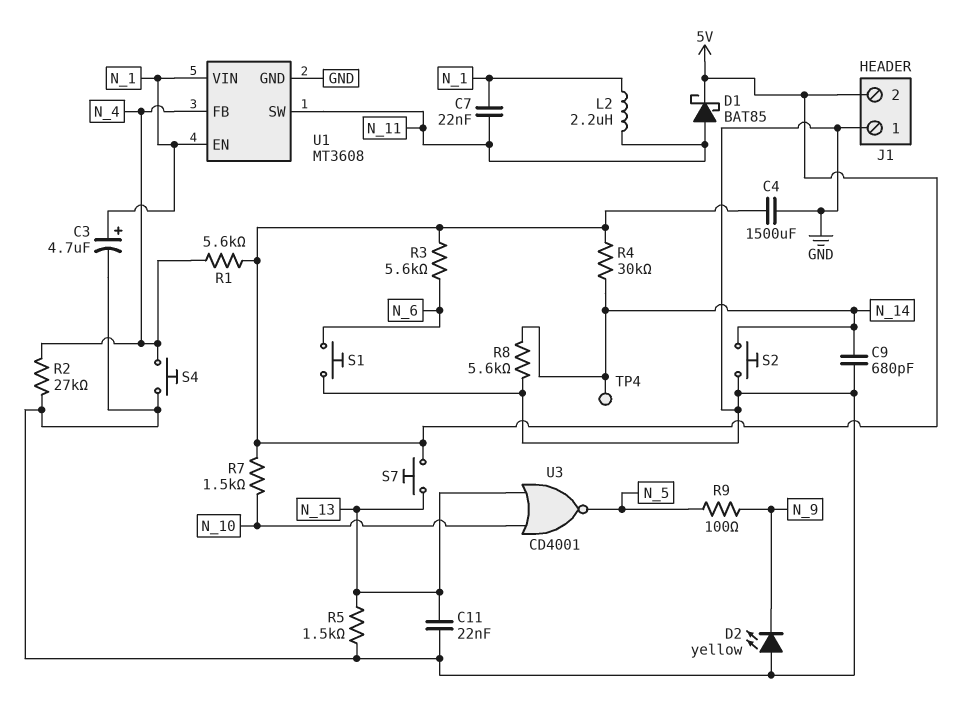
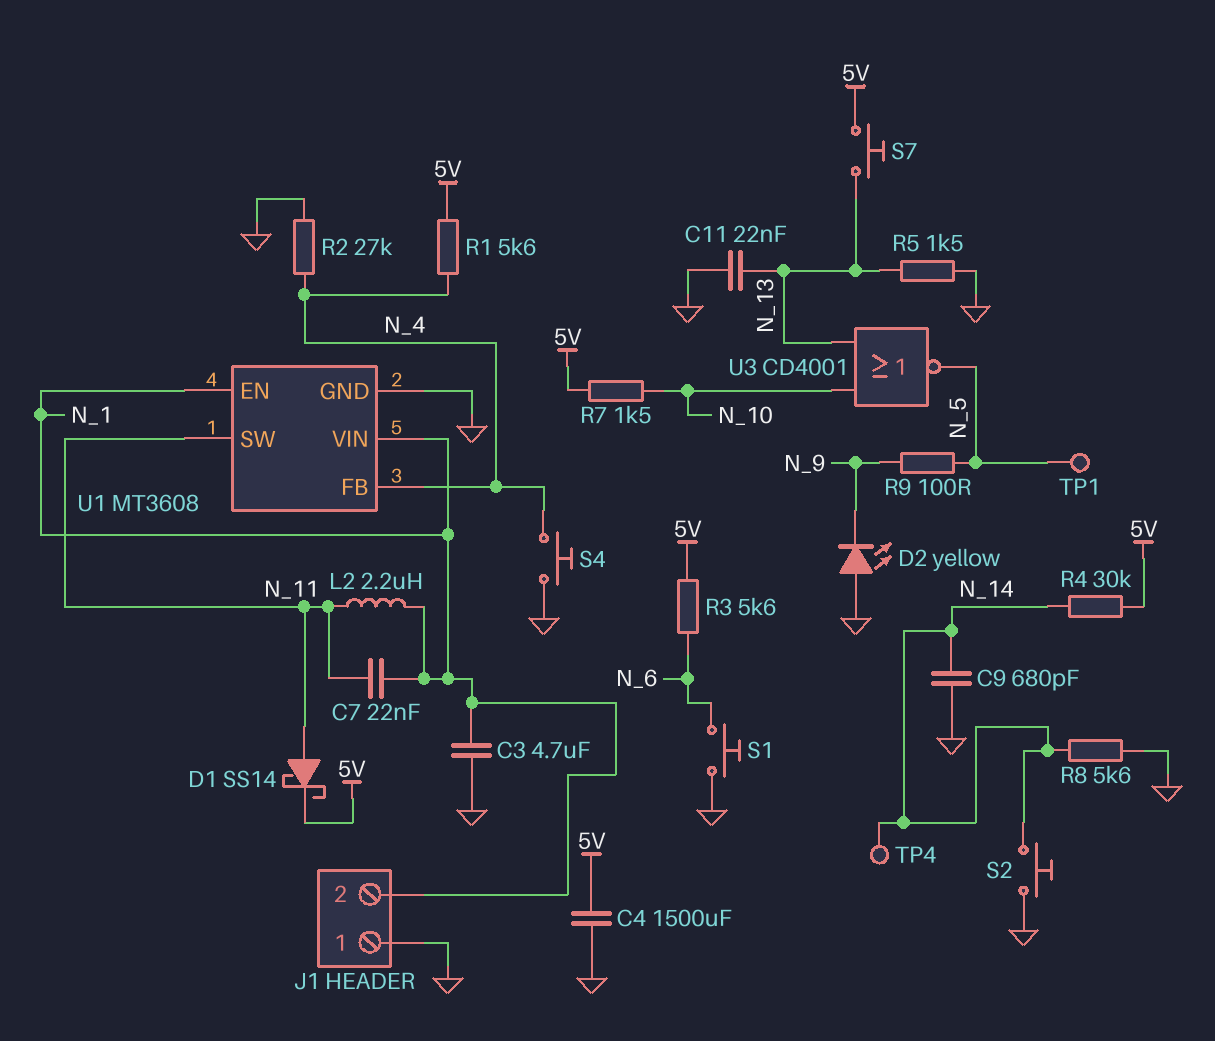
C3: 4.7uF (plus N_1, minus GND) -> 4.7uF (GND, N_1)
D1: schottky BAT85 (A N_11, K 5V) -> schottky SS14 (A N_11, K 5V)
J1 pin 2: 5V -> N_1
TP1: none -> test point (N_5)

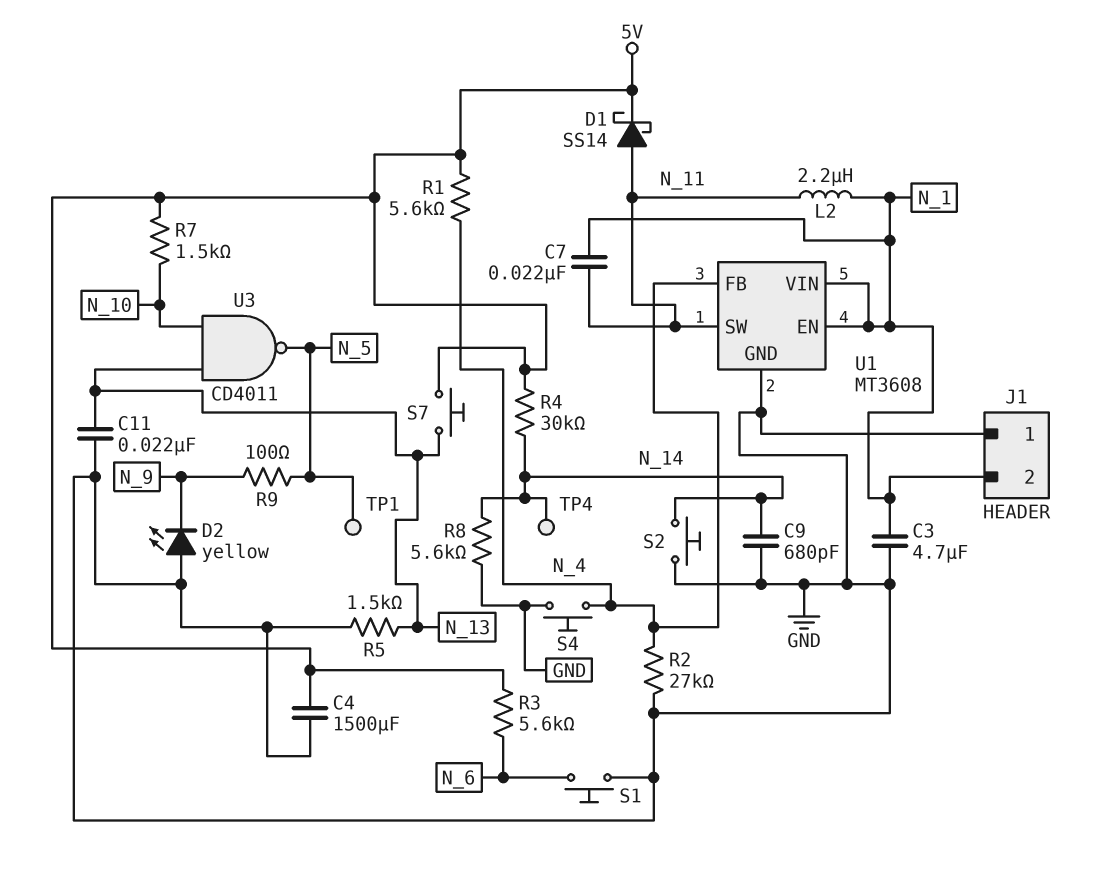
U3: NOR CD4001 (in N_10, in N_13, out N_5) -> NAND CD4011 (in N_10, in N_13, out N_5)

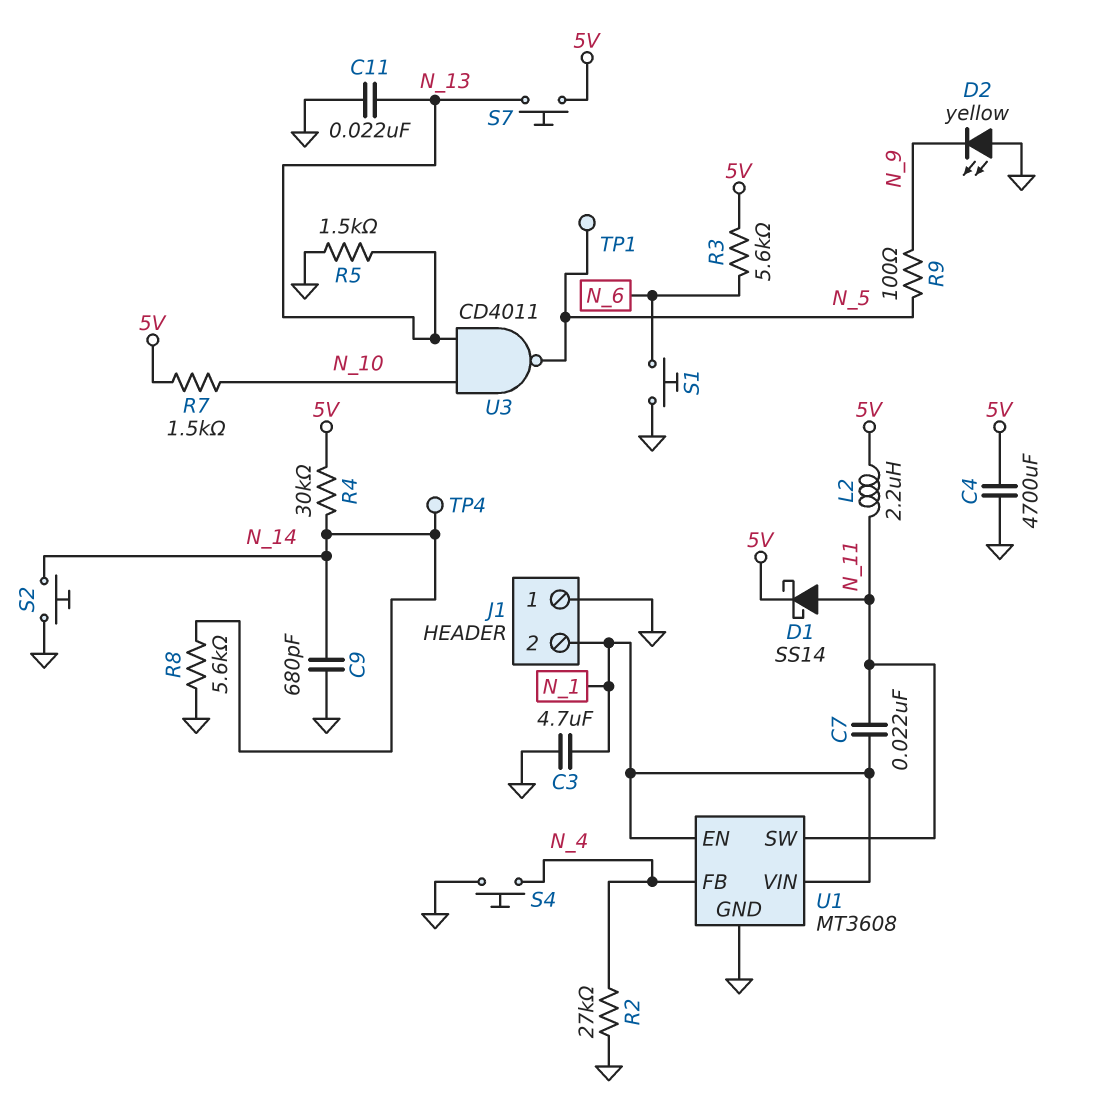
C4: 1500uF (5V, GND) -> 4700uF (5V, GND)
L2: 2.2uH (N_1, N_11) -> 2.2uH (5V, N_11)
R1: 5.6k (5V, N_4) -> none

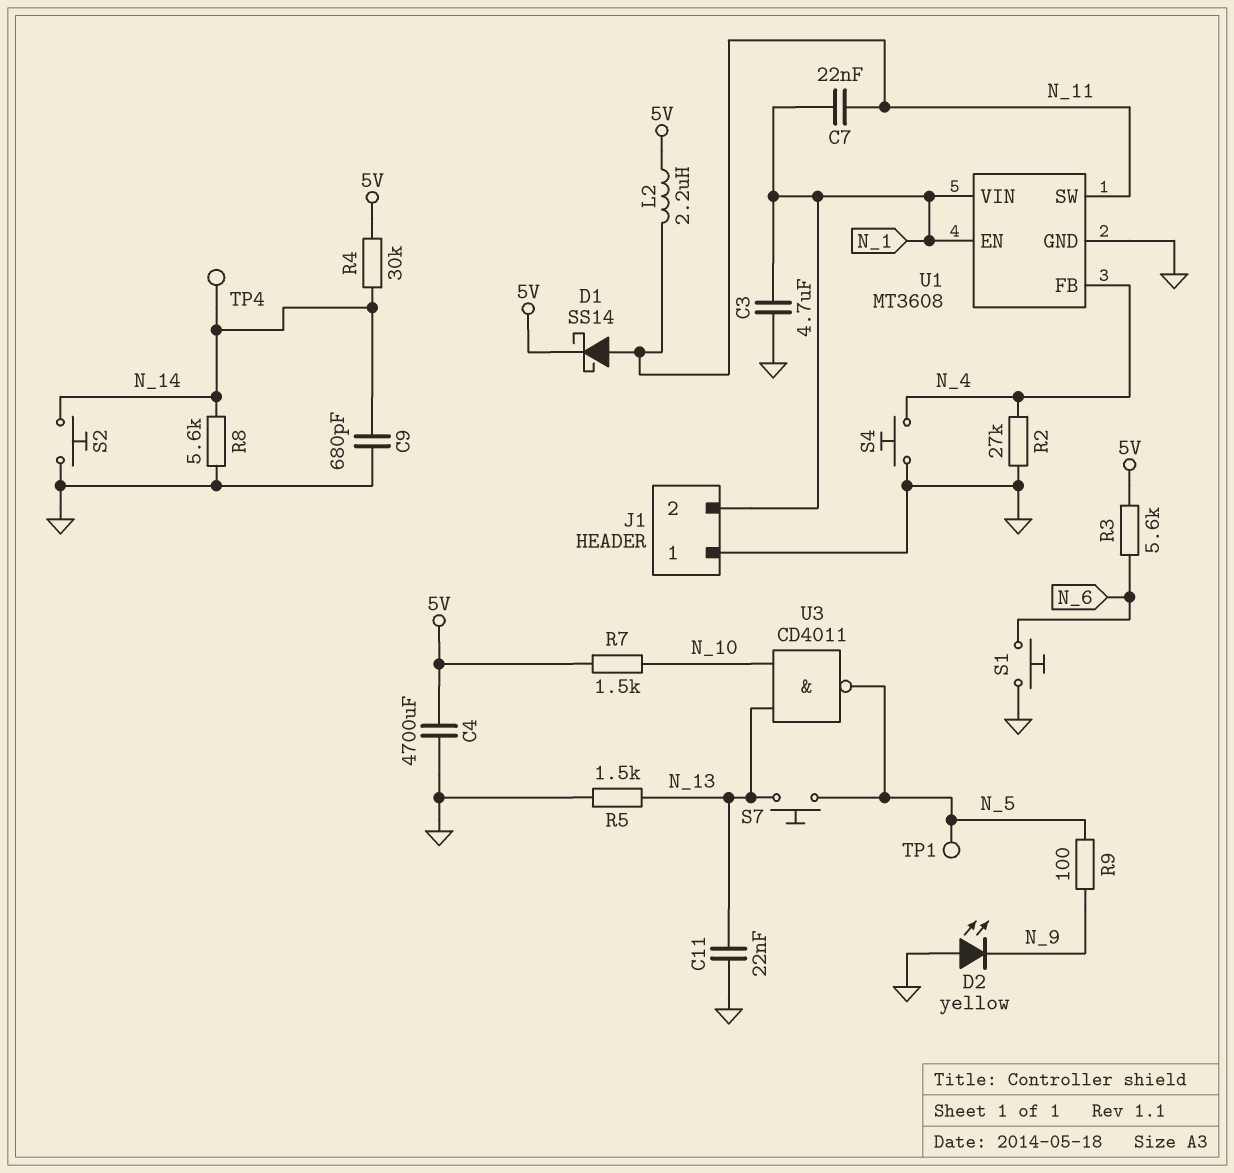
S7: button (5V, N_13) -> button (N_5, N_13)

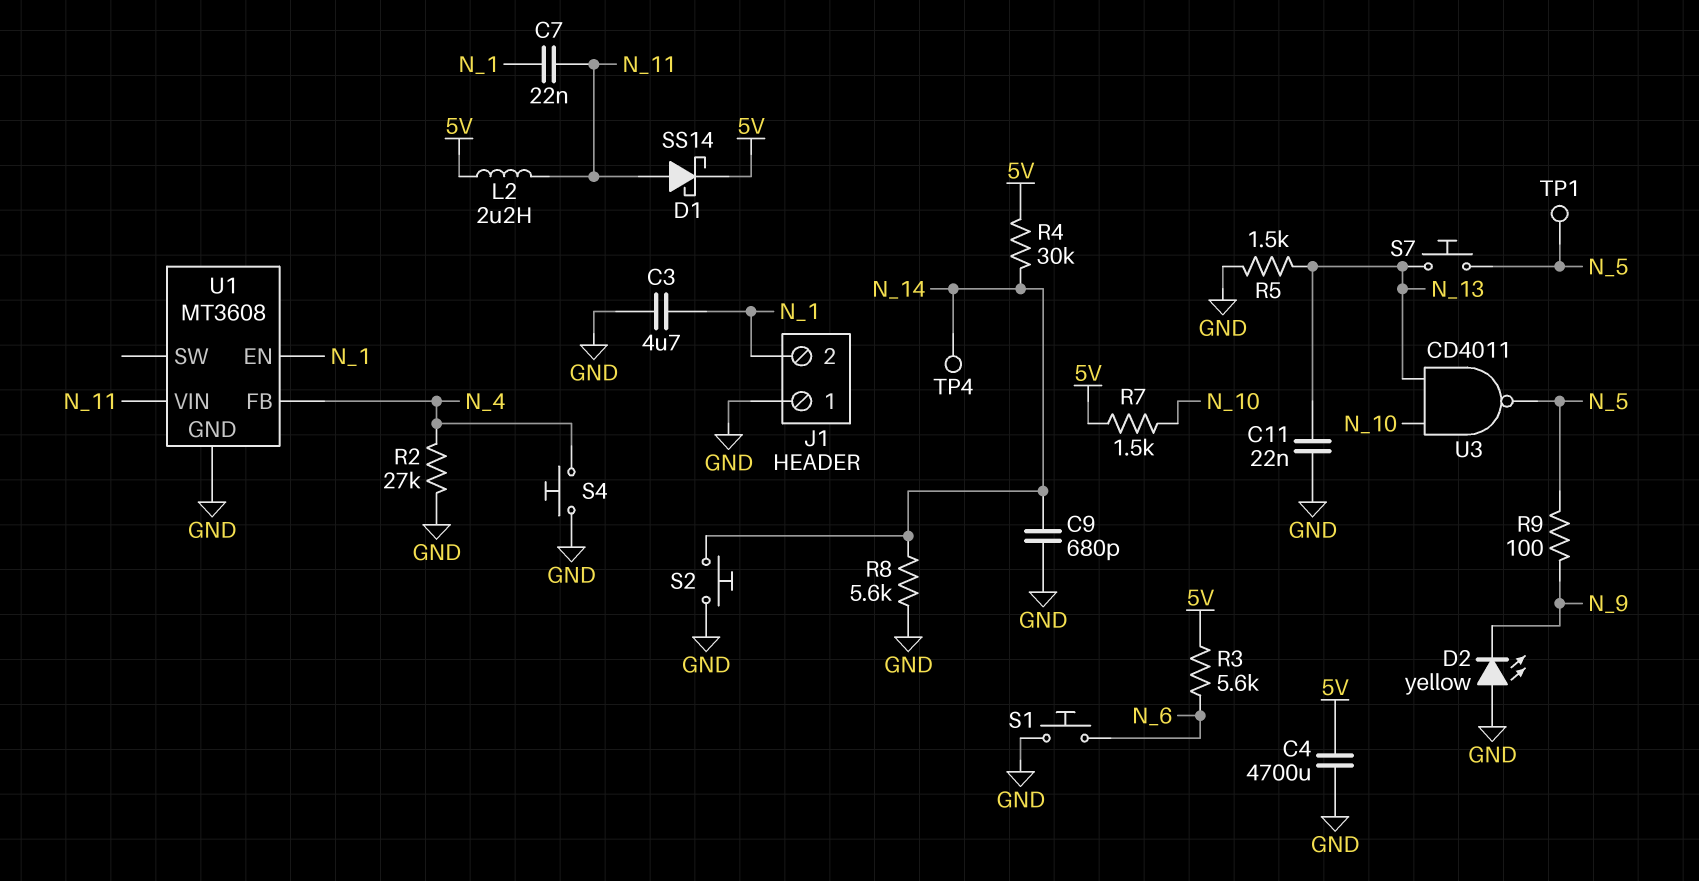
U1 pin SW: N_11 -> none
U1 pin VIN: N_1 -> N_11

